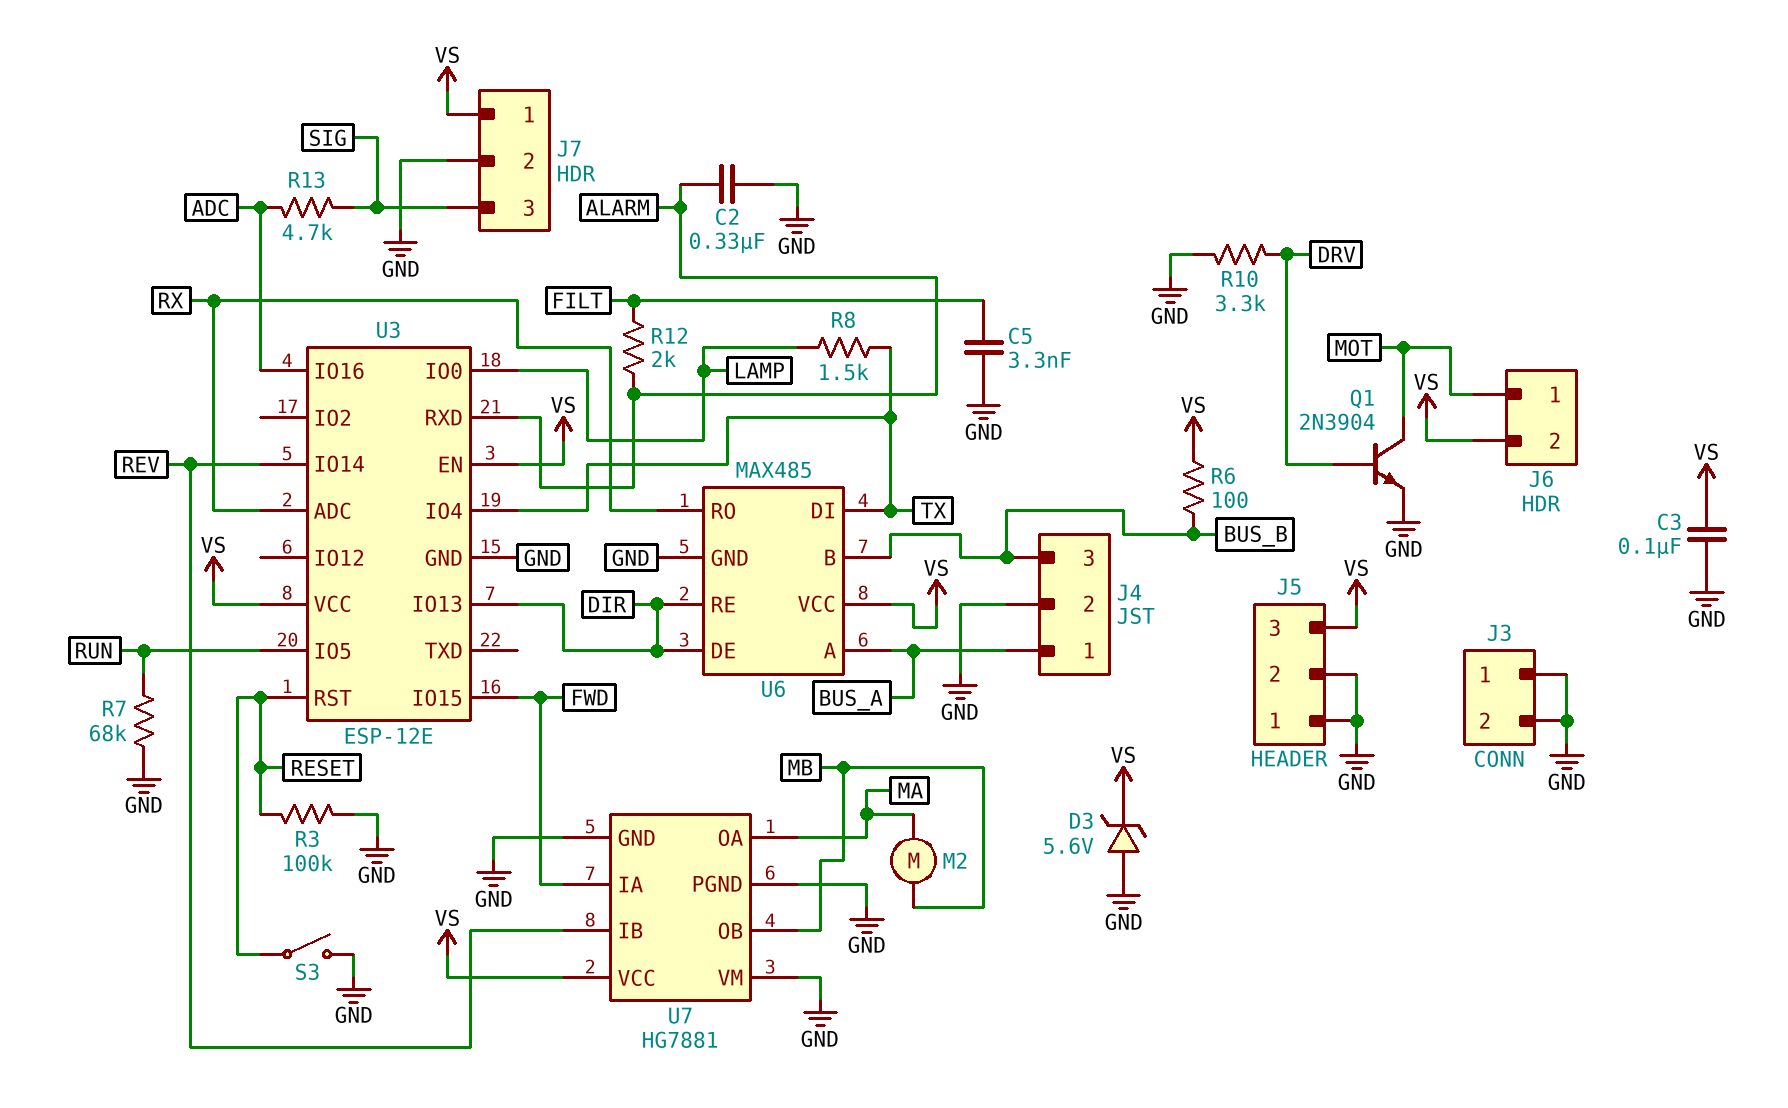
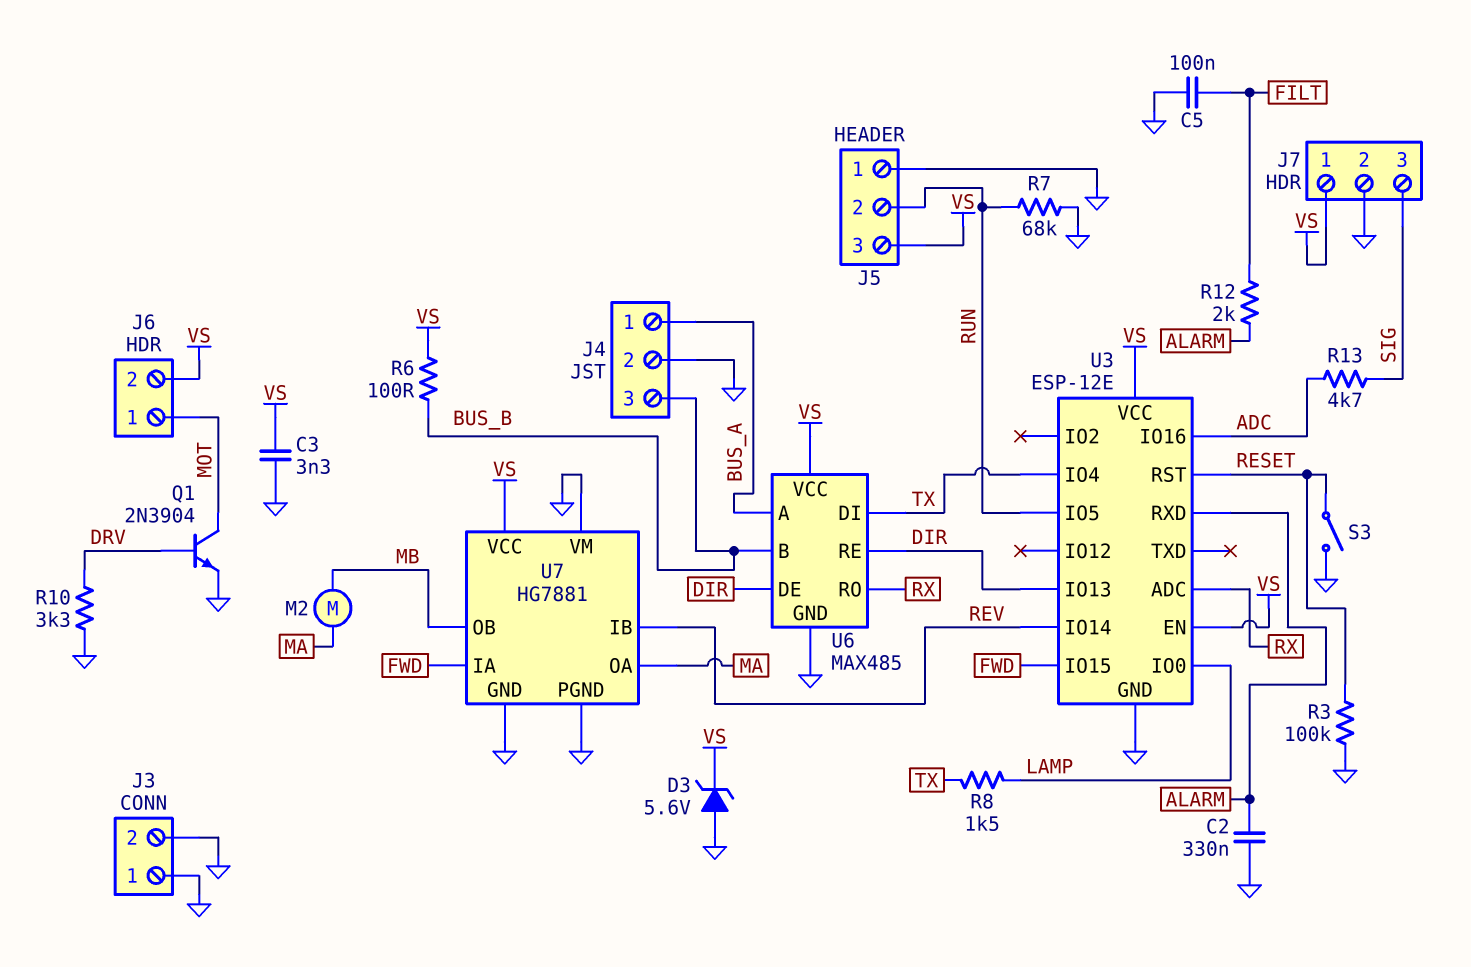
C3: 100nF (GND, VS) -> 3.3nF (GND, VS)
C5: 3.3nF (FILT, GND) -> 100nF (FILT, GND)
J5 pin 2: GND -> RUN

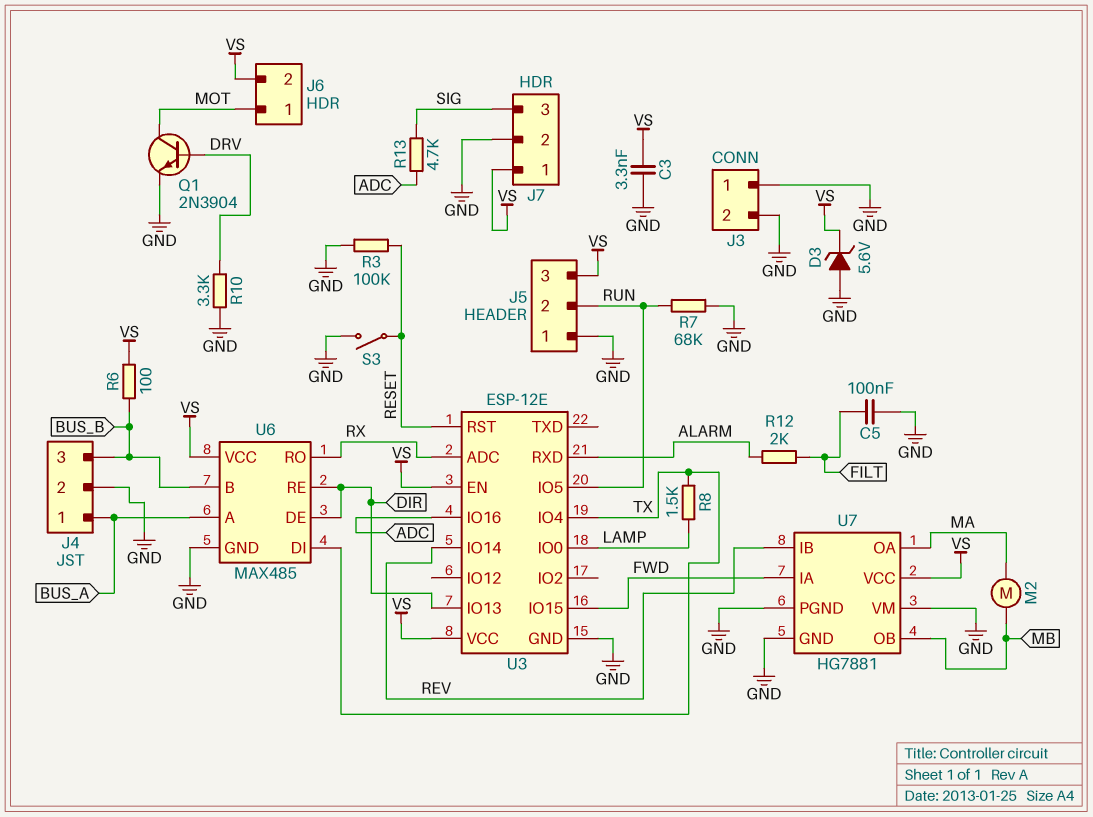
C2: 330nF (ALARM, GND) -> none

